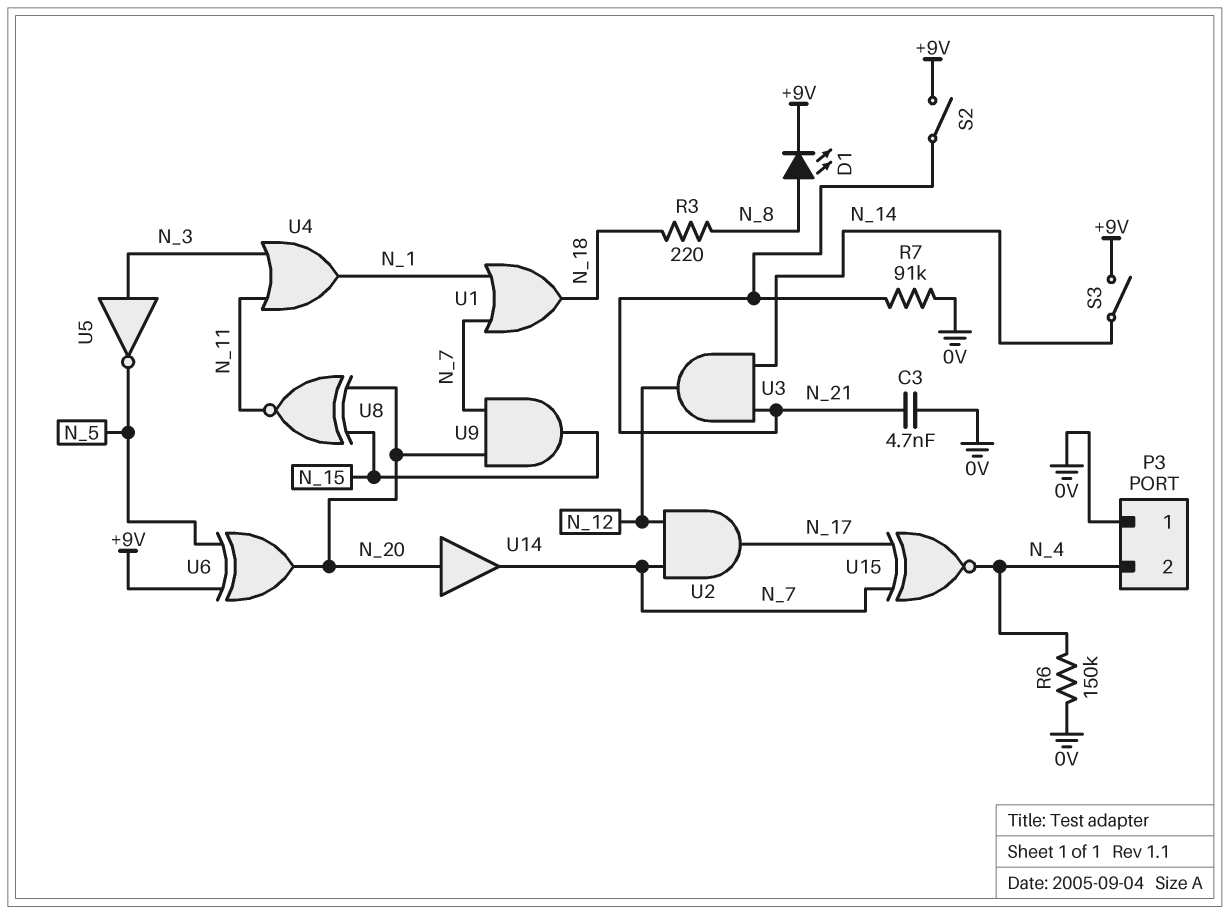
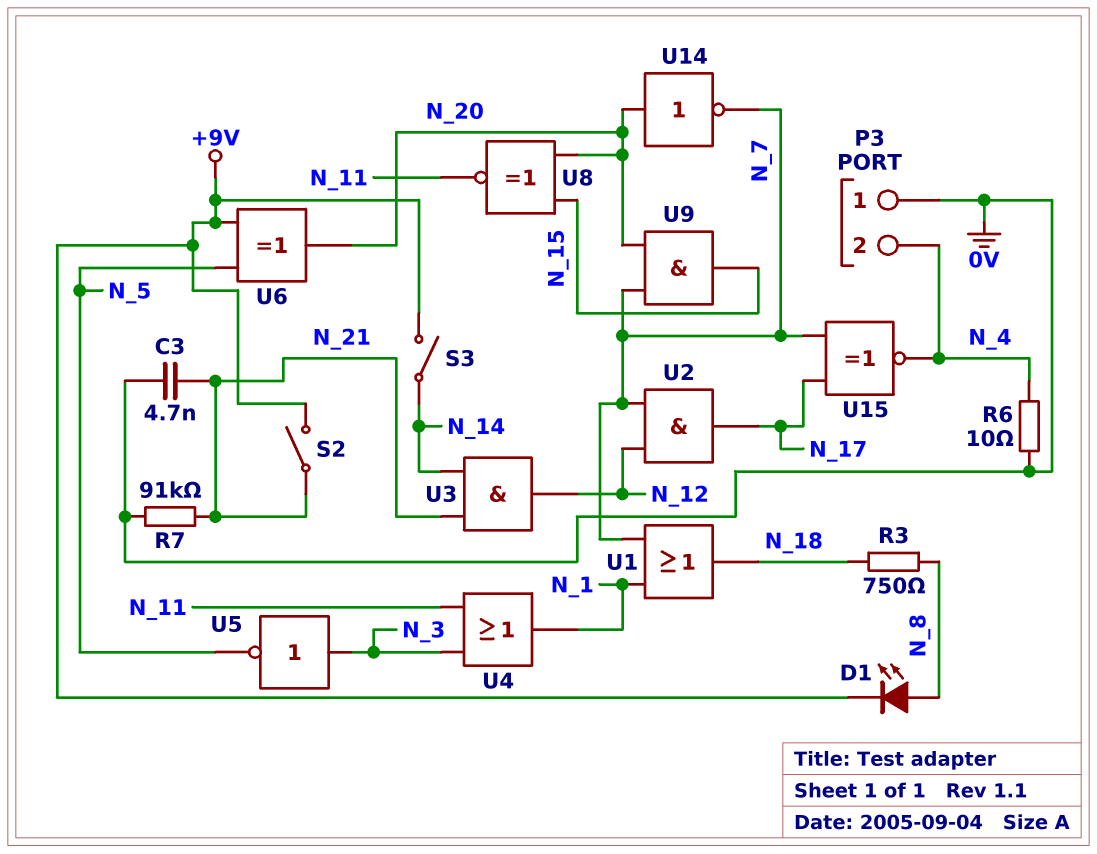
R3: 220 (N_8, N_18) -> 750 (N_8, N_18)
R6: 150k (0V, N_4) -> 10 (0V, N_4)
U14: buffer (in N_20, out N_7) -> NOT (in N_20, out N_7)

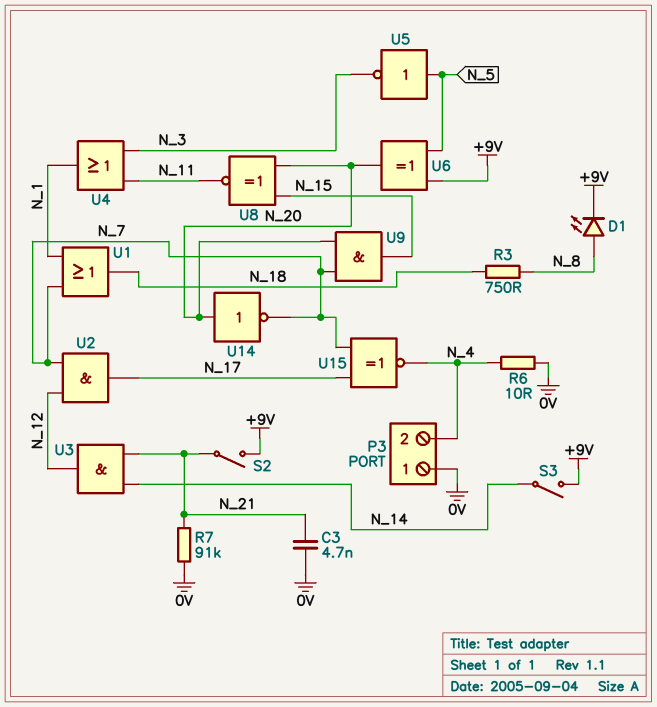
U5: NOT (in N_3, out N_5) -> NOT (in N_5, out N_3)

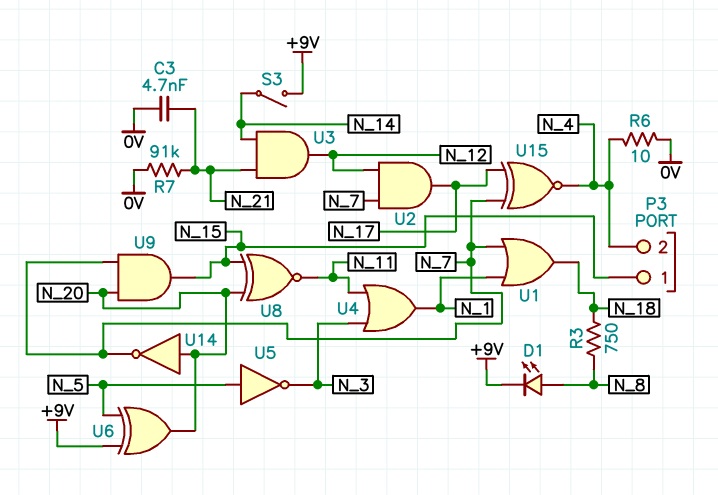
P3 pin 1: 0V -> N_15
S2: switch (+9V, N_21) -> none

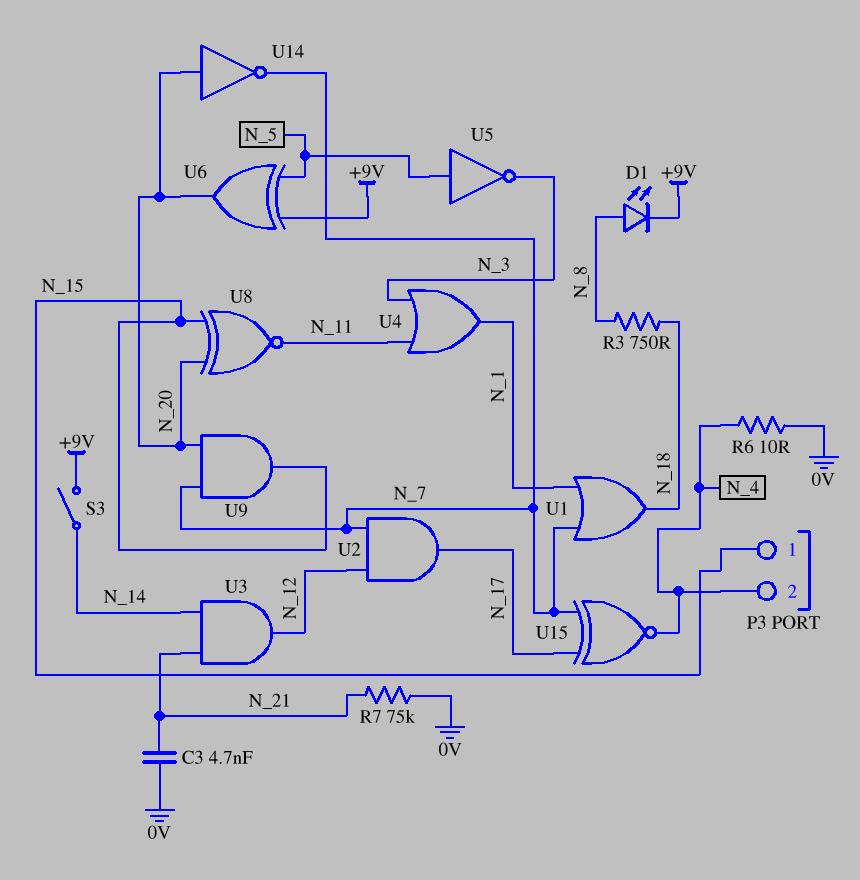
R7: 91k (0V, N_21) -> 75k (0V, N_21)

